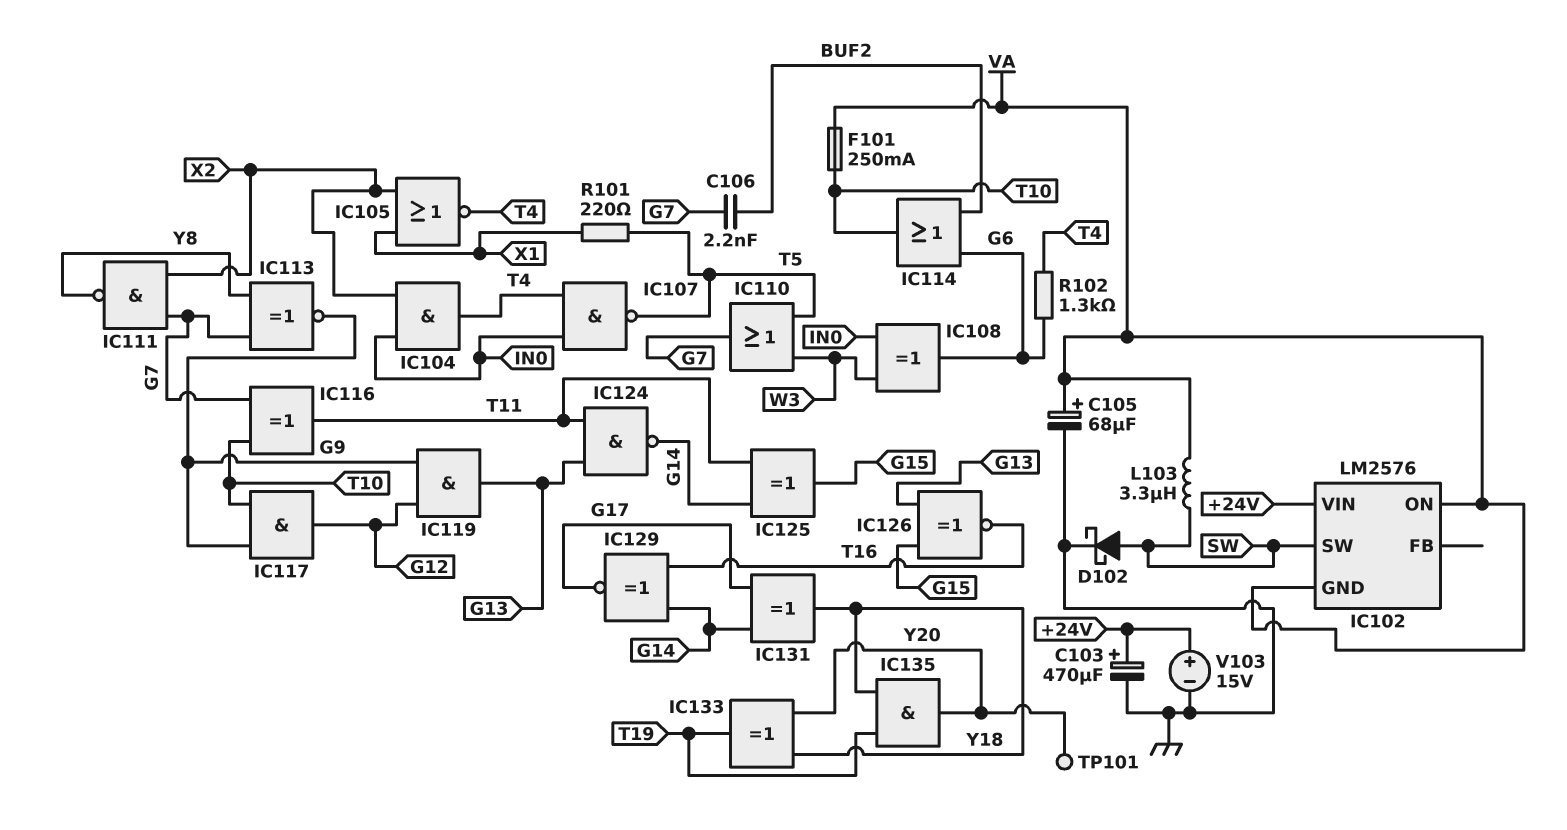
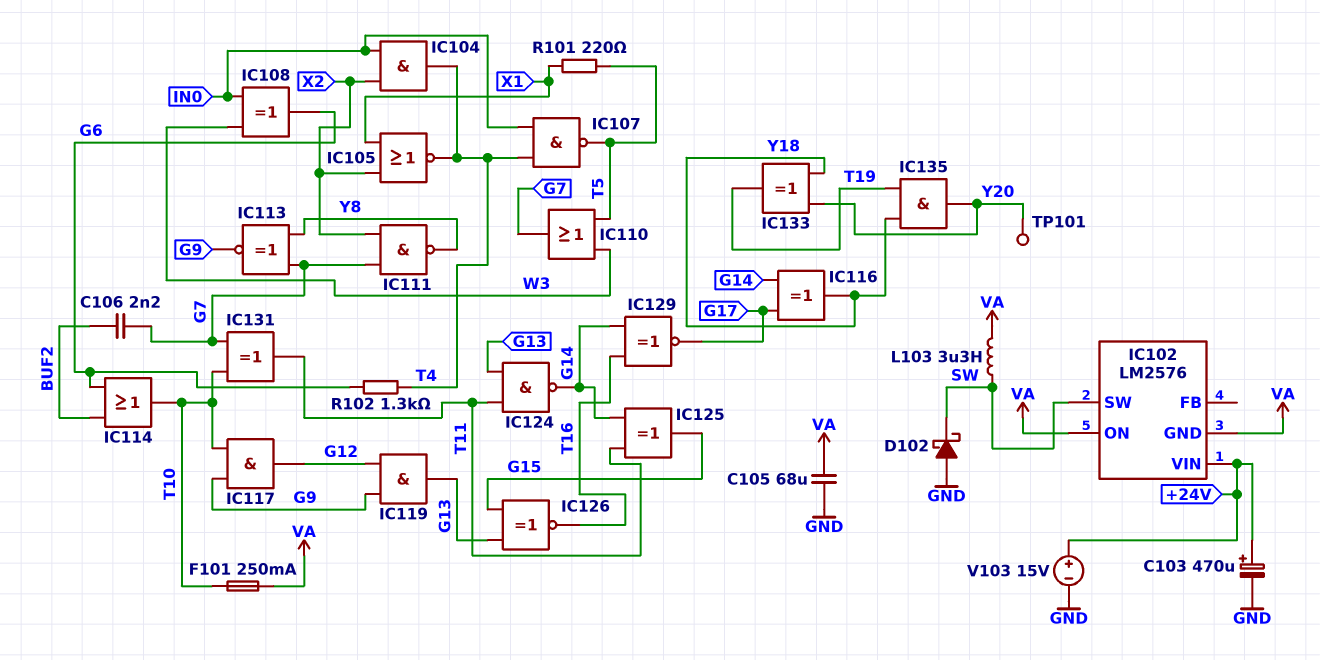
C105: 68uF (plus VA, minus GND) -> 68uF (GND, VA)
D102: schottky (A SW, K GND) -> schottky (A GND, K SW)
IC116: XOR (in G7, in T10, out T11) -> XOR (in G14, in G17, out Y18)
IC131: XOR (in G14, in G17, out Y18) -> XOR (in G7, in T10, out T11)

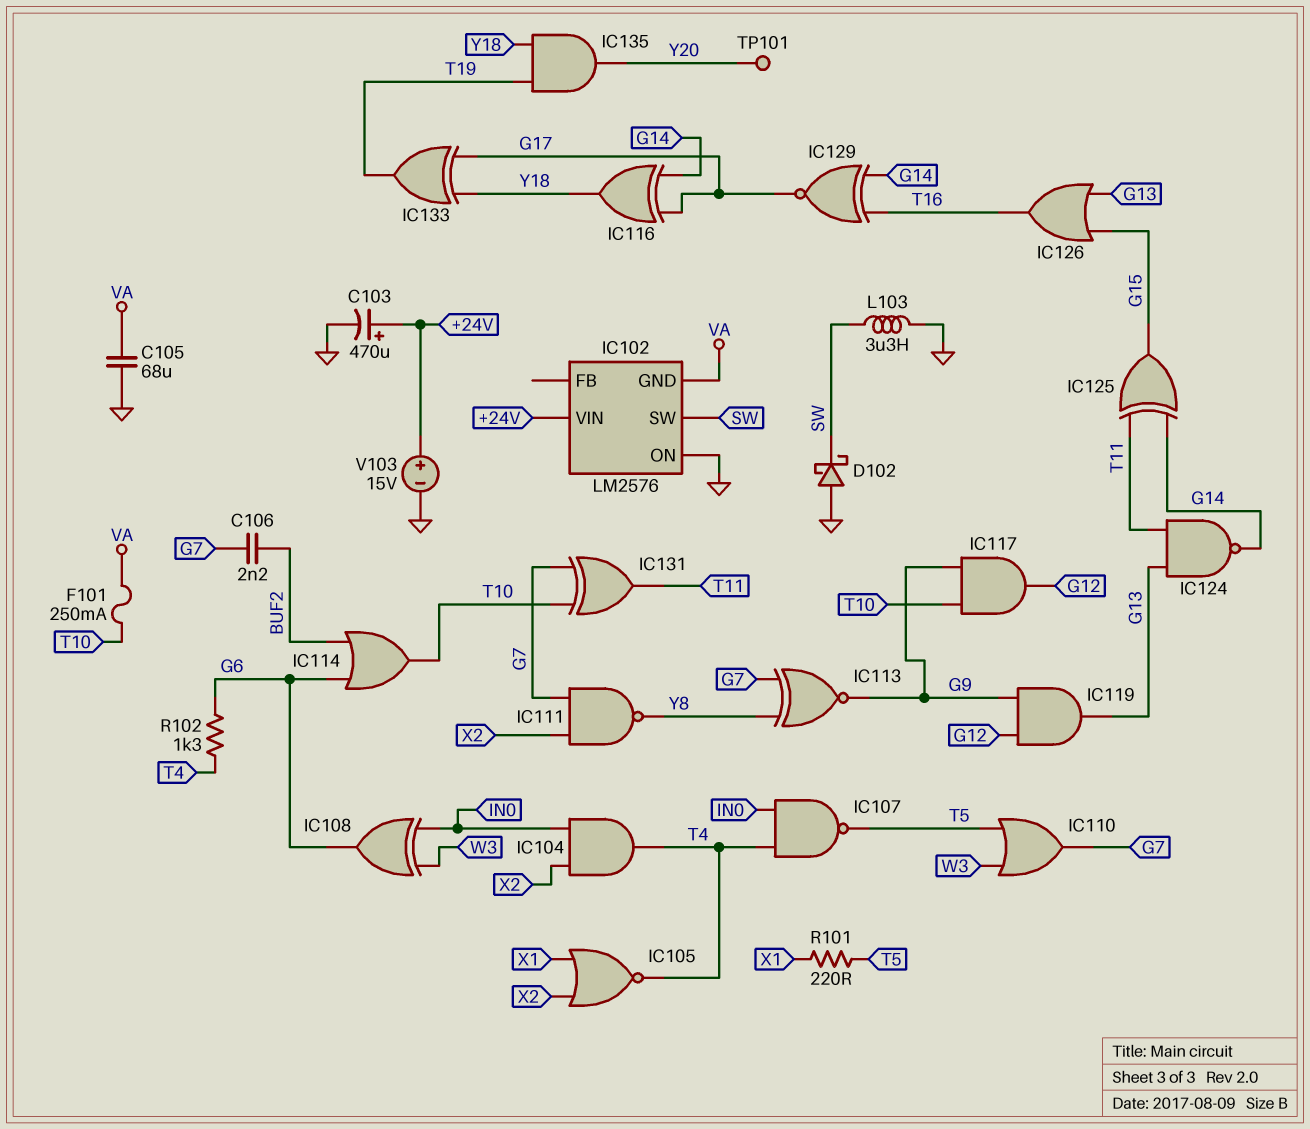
IC102 pin ON: VA -> GND
IC126: XNOR (in G13, in G15, out T16) -> OR (in G13, in G15, out T16)
IC133: XOR (in Y18, in Y20, out T19) -> XOR (in G17, in Y18, out T19)
L103: 3.3uH (SW, VA) -> 3.3uH (GND, SW)

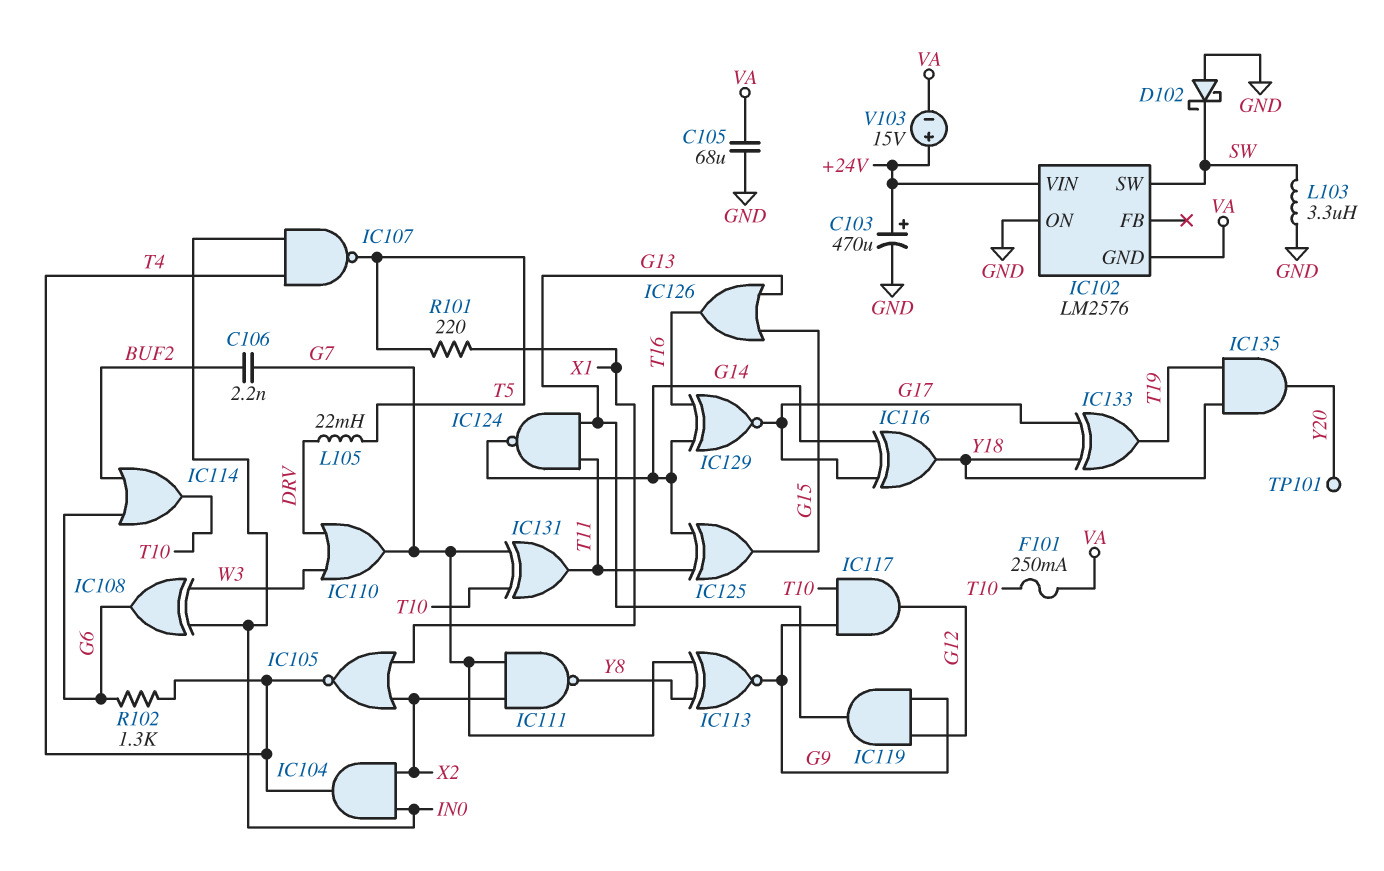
IC110: OR (in T5, in W3, out G7) -> OR (in DRV, in W3, out G7)
L105: none -> 22mH (DRV, T5)
V103: 15V (plus +24V, minus GND) -> 15V (plus +24V, minus VA)

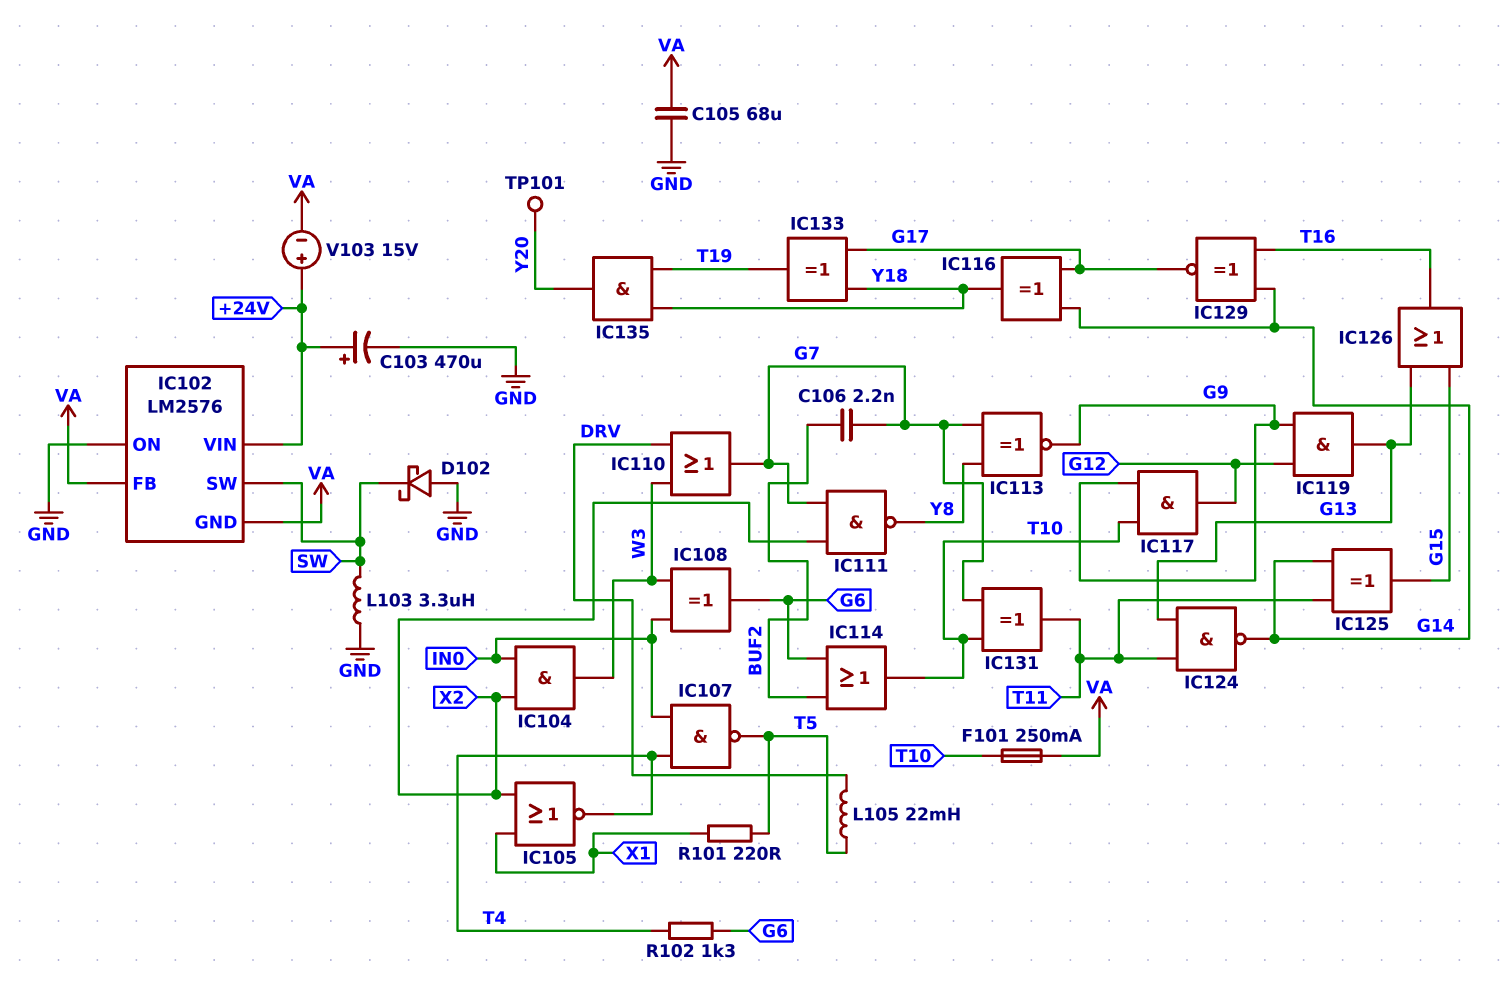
IC102 pin FB: none -> VA
IC104: AND (in IN0, in X2, out T4) -> AND (in IN0, in X2, out W3)

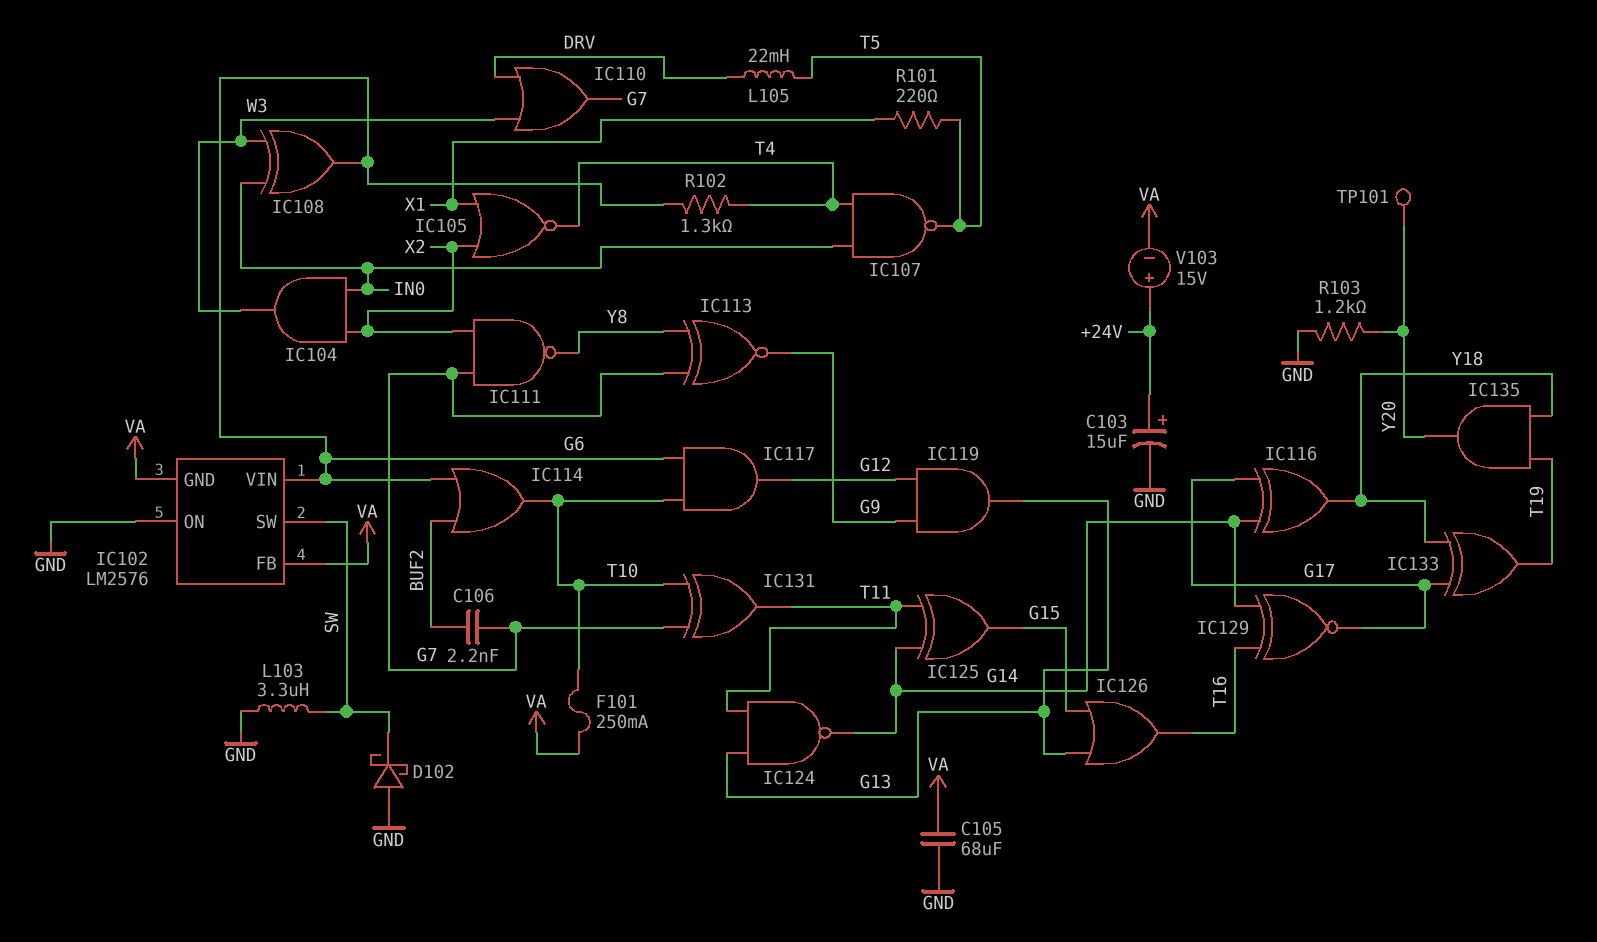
C103: 470uF (plus +24V, minus GND) -> 15uF (plus +24V, minus GND)
IC102 pin VIN: +24V -> G6
IC117: AND (in G9, in T10, out G12) -> AND (in G6, in T10, out G12)
R103: none -> 1.2k (GND, Y20)

